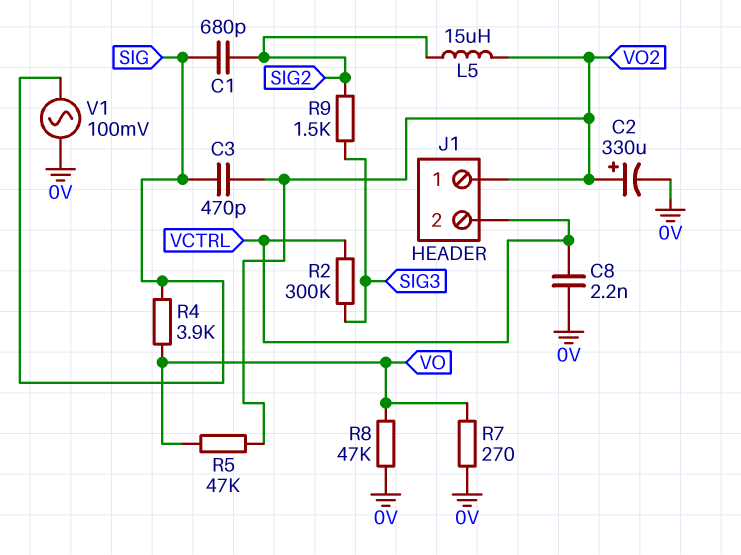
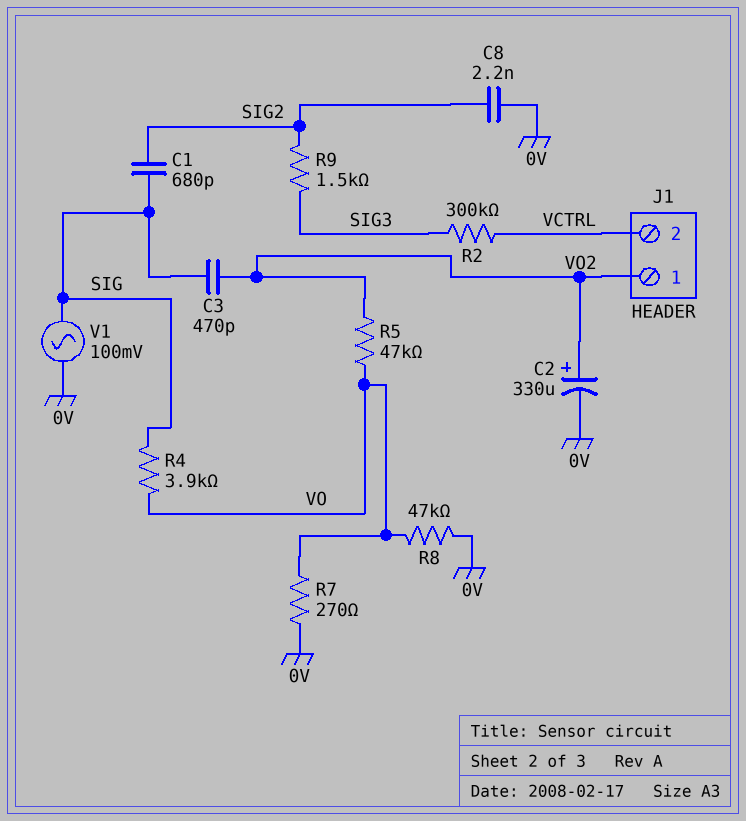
C8: 2.2nF (0V, VCTRL) -> 2.2nF (0V, SIG2)
L5: 15uH (SIG2, VO2) -> none

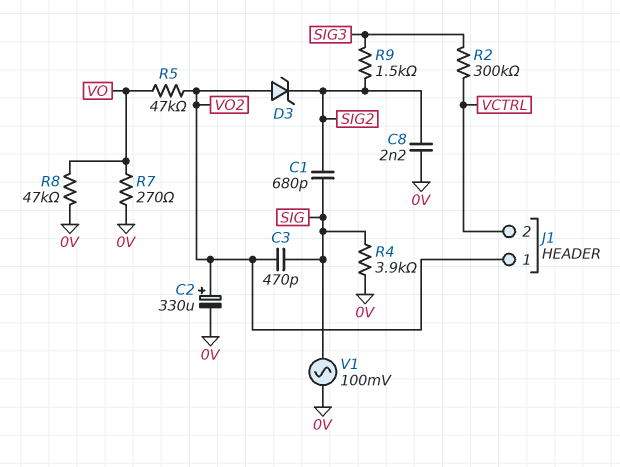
D3: none -> zener (A VO2, K SIG2)
R4: 3.9k (SIG, VO) -> 3.9k (0V, SIG)

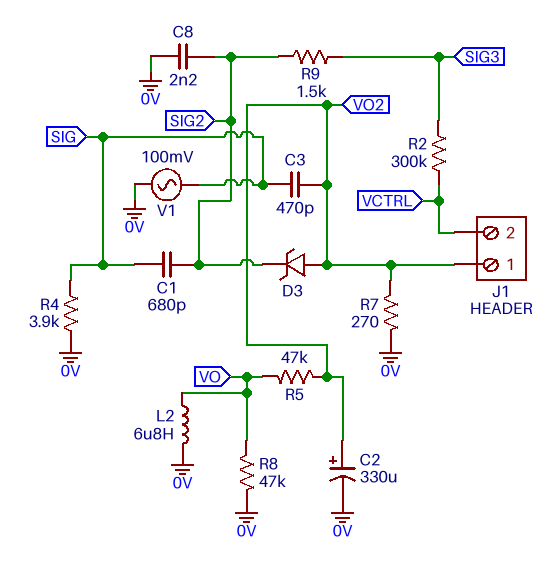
L2: none -> 6.8uH (0V, VO)
R7: 270 (0V, VO) -> 270 (0V, VO2)

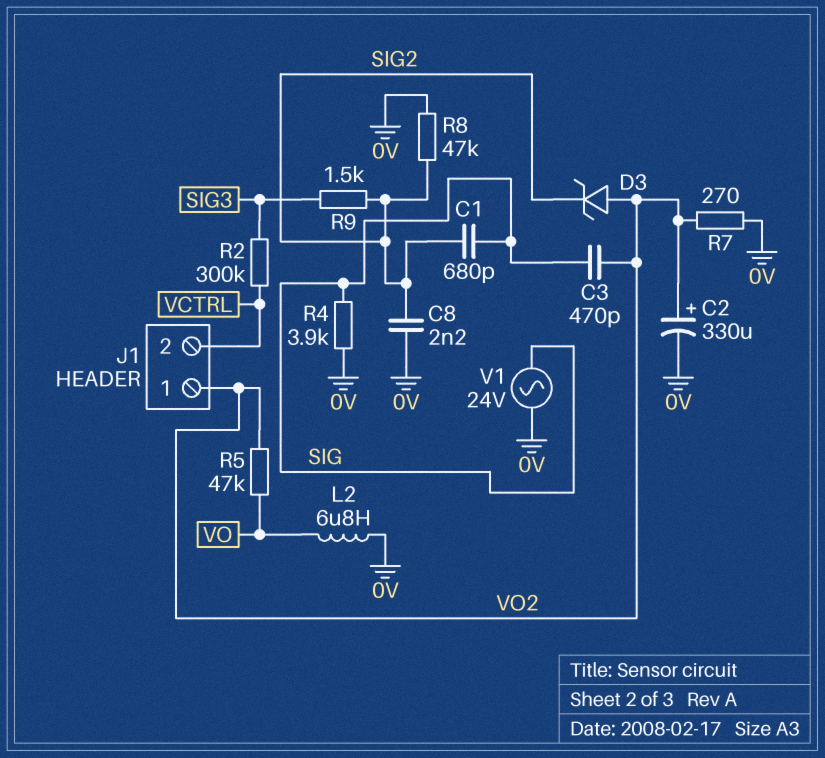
R8: 47k (0V, VO) -> 47k (0V, SIG2)
V1: AC 100mV (0V, SIG) -> AC 24V (0V, SIG)

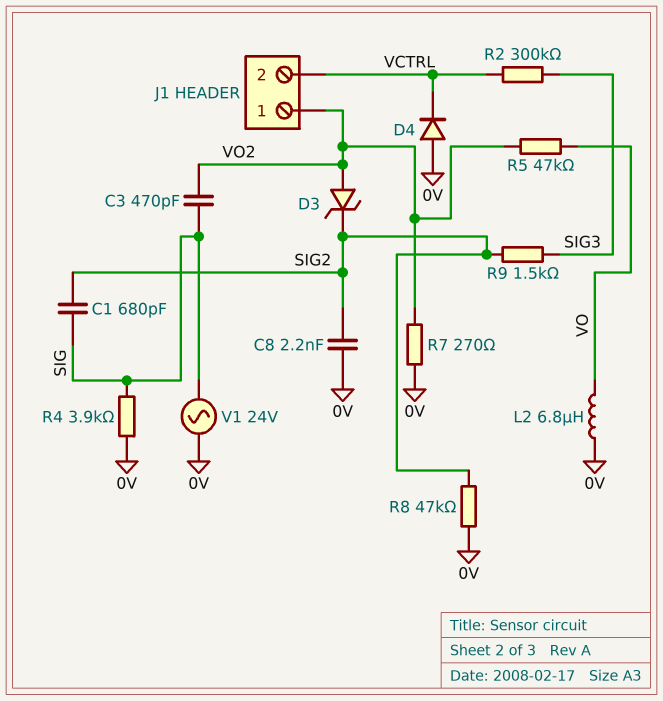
C2: 330uF (plus VO2, minus 0V) -> none
D4: none -> diode (A 0V, K VCTRL)

